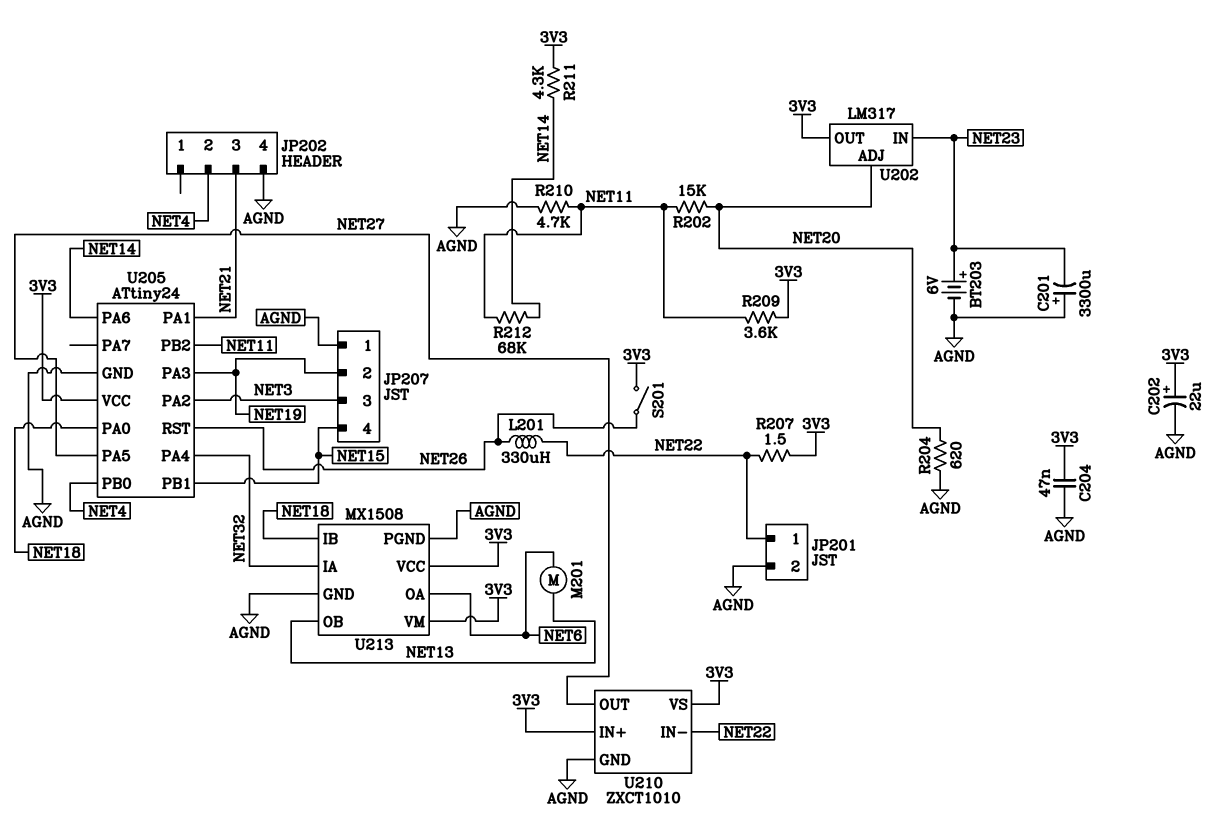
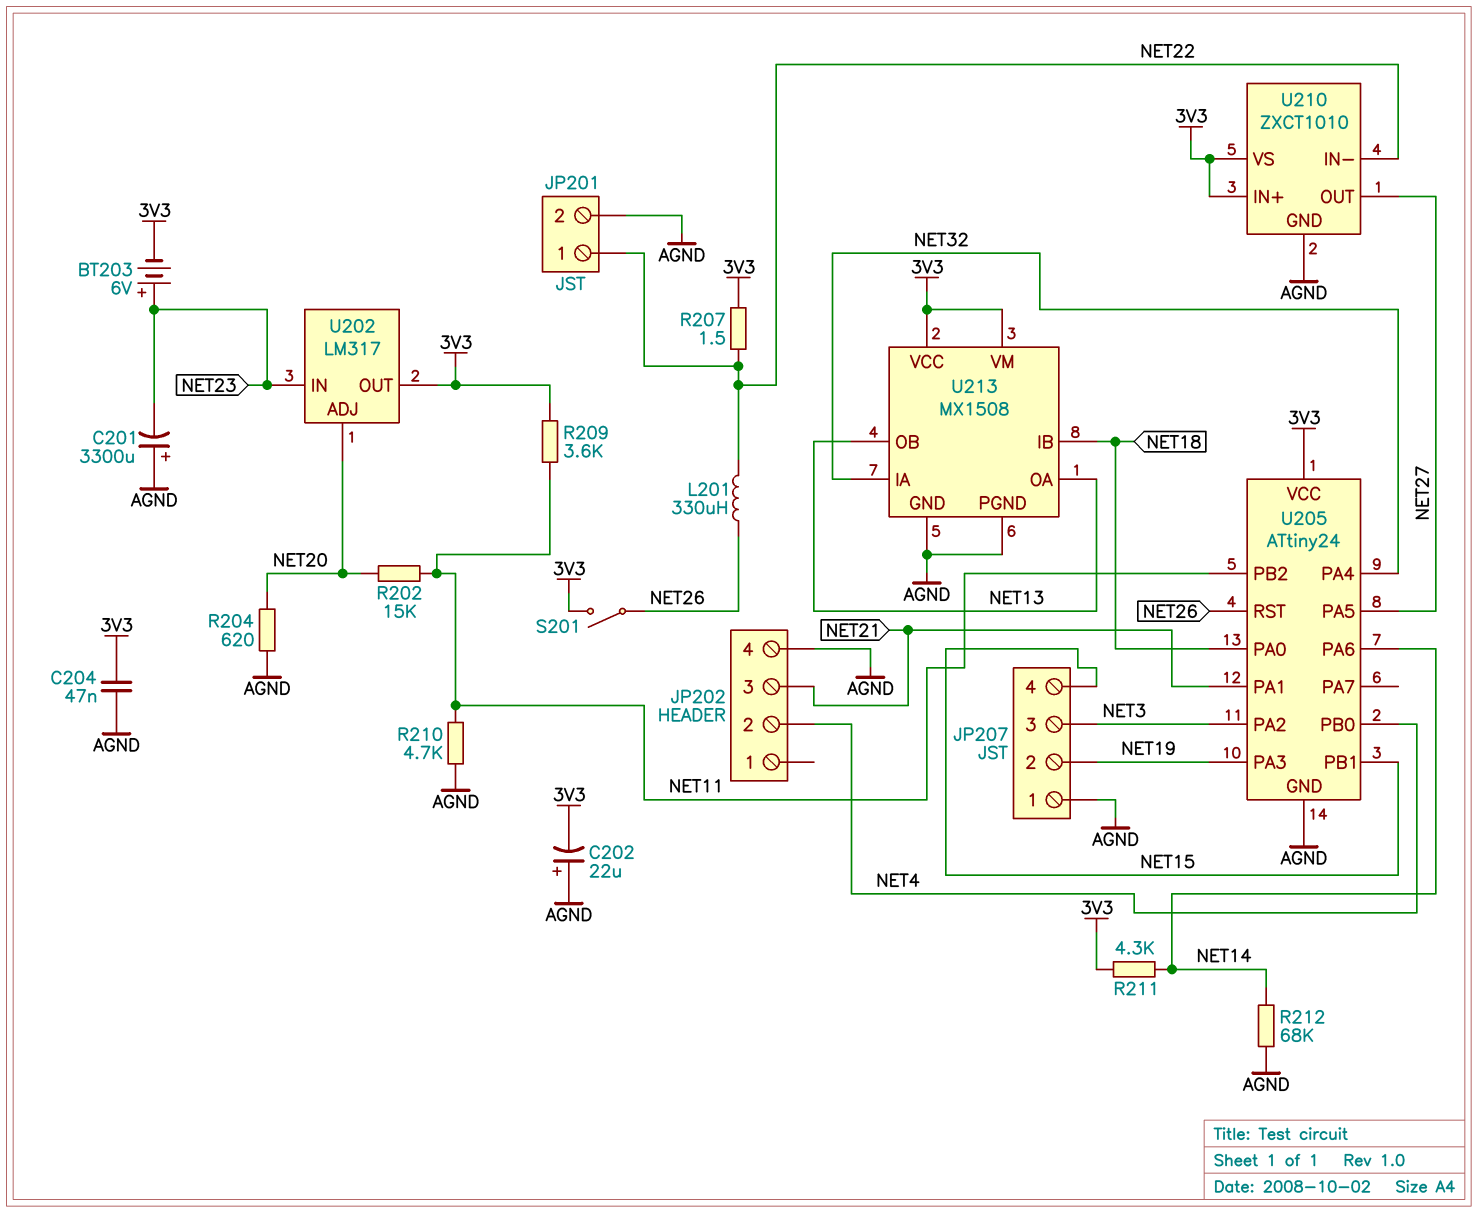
BT203: 6V (plus NET23, minus AGND) -> 6V (plus NET23, minus 3V3)
C202: 22uF (plus 3V3, minus AGND) -> 22uF (plus AGND, minus 3V3)
M201: motor (NET6, NET13) -> none
R212: 68k (NET11, NET14) -> 68k (AGND, NET14)
U213 pin OA: NET6 -> NET13

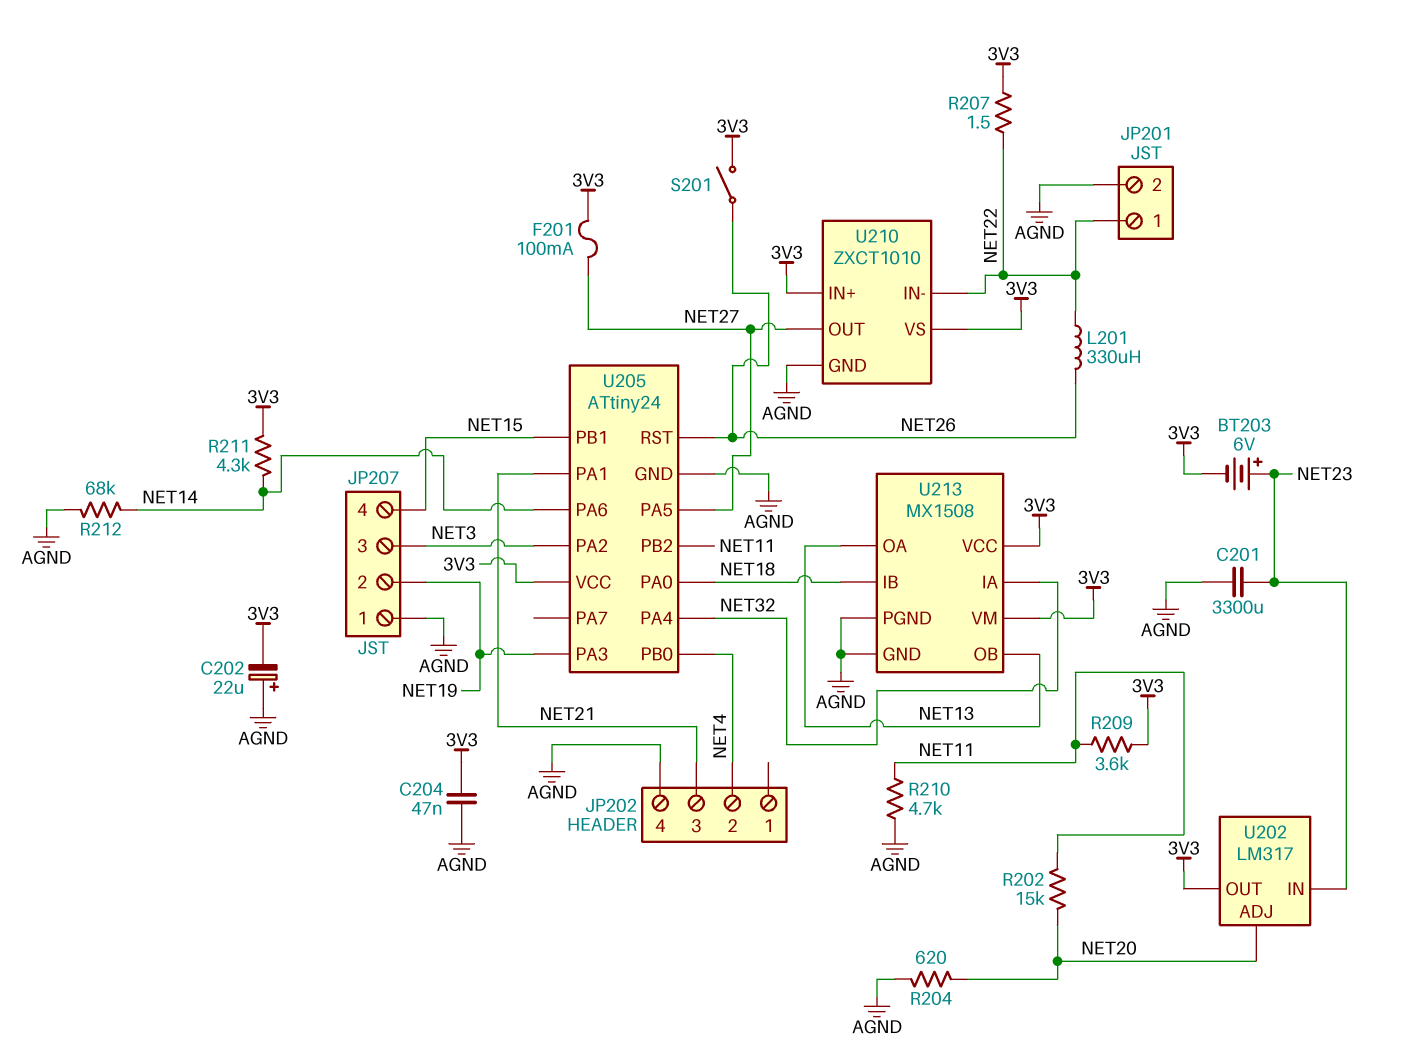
C201: 3300uF (plus AGND, minus NET23) -> 3300uF (AGND, NET23)
F201: none -> 100mA (3V3, NET27)

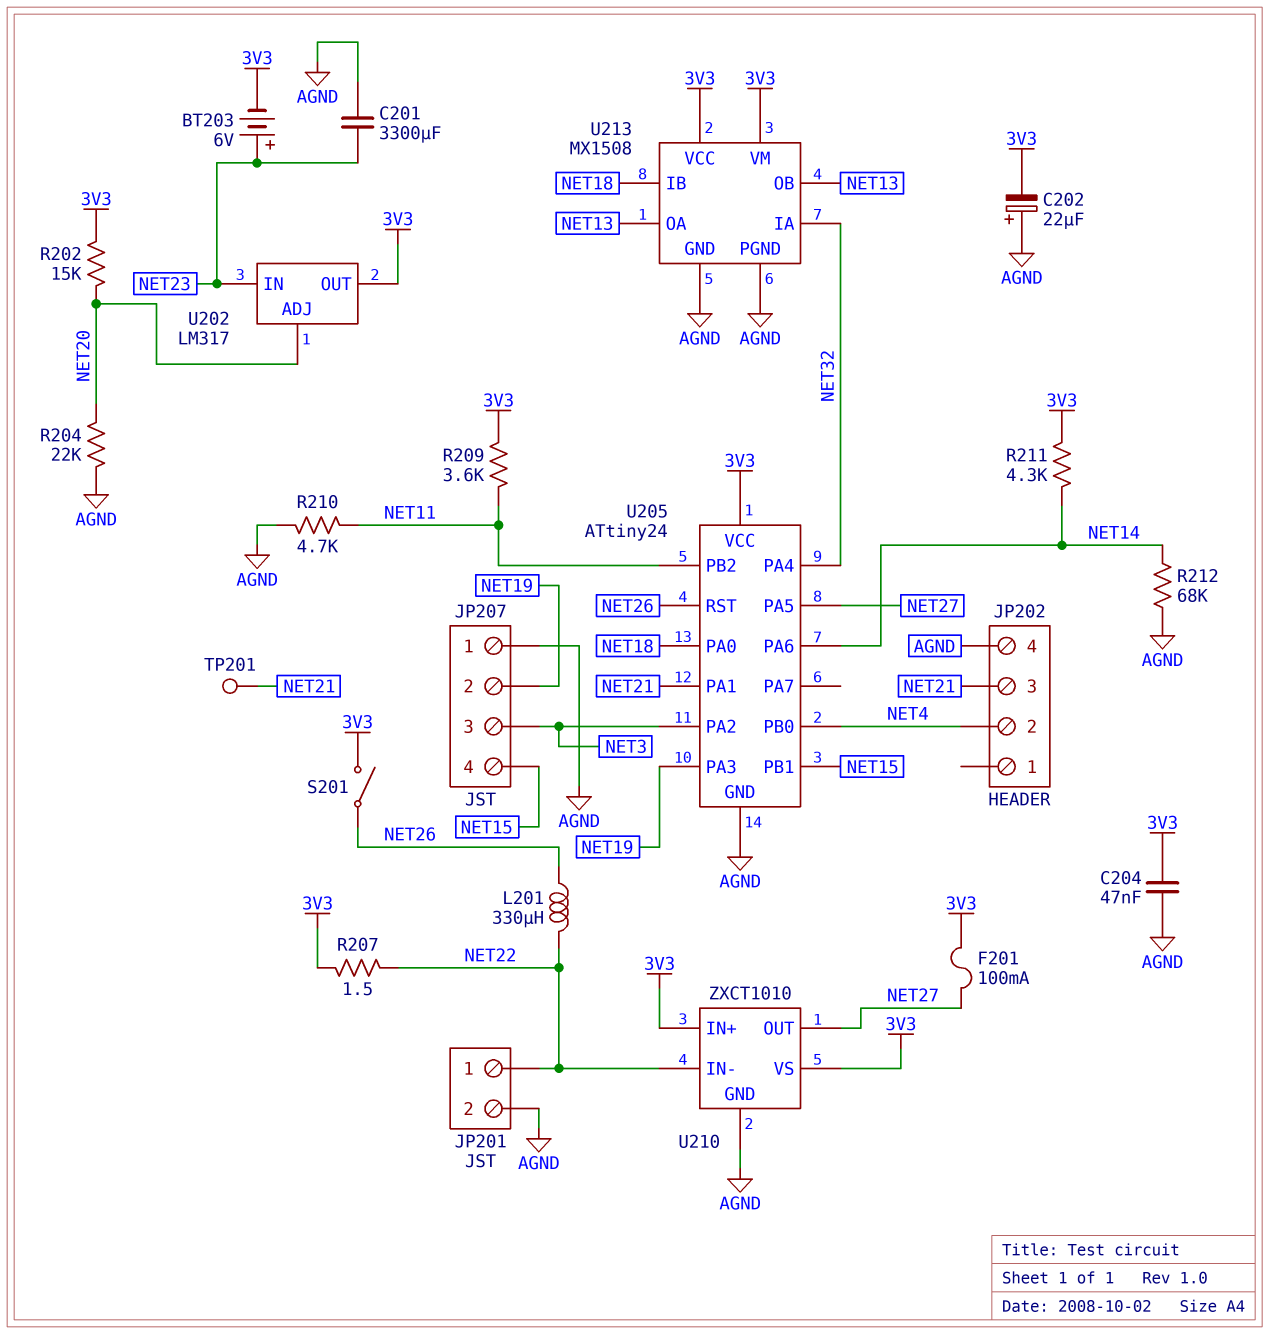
R202: 15k (NET11, NET20) -> 15k (3V3, NET20)
R204: 620 (AGND, NET20) -> 22k (AGND, NET20)
TP201: none -> test point (NET21)

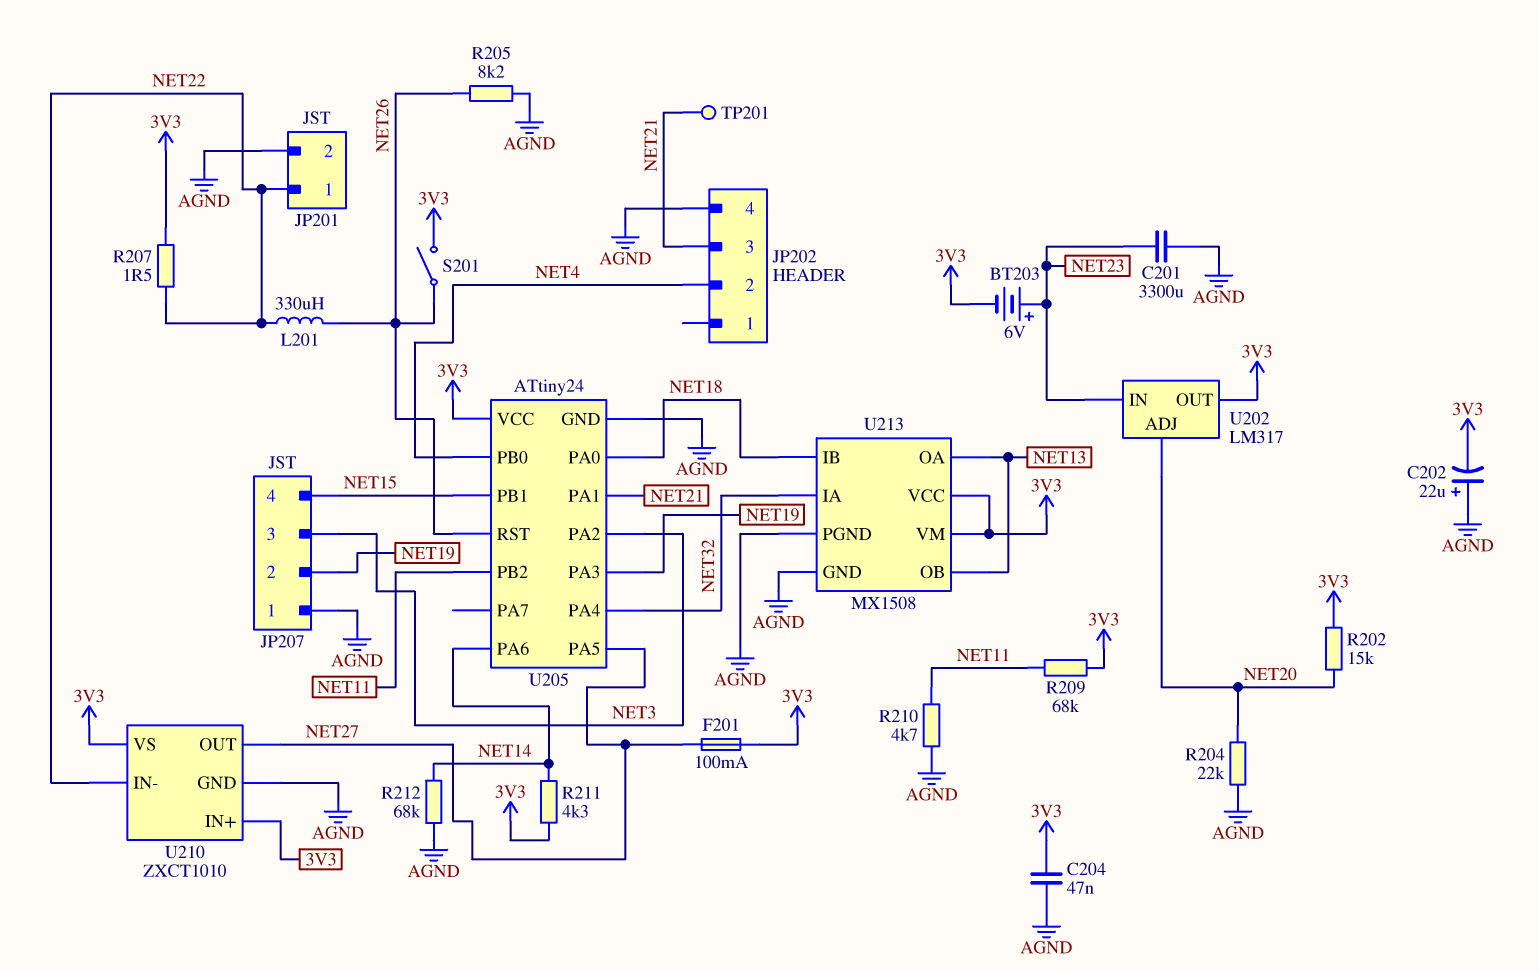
R205: none -> 8.2k (AGND, NET26)
R209: 3.6k (3V3, NET11) -> 68k (3V3, NET11)

